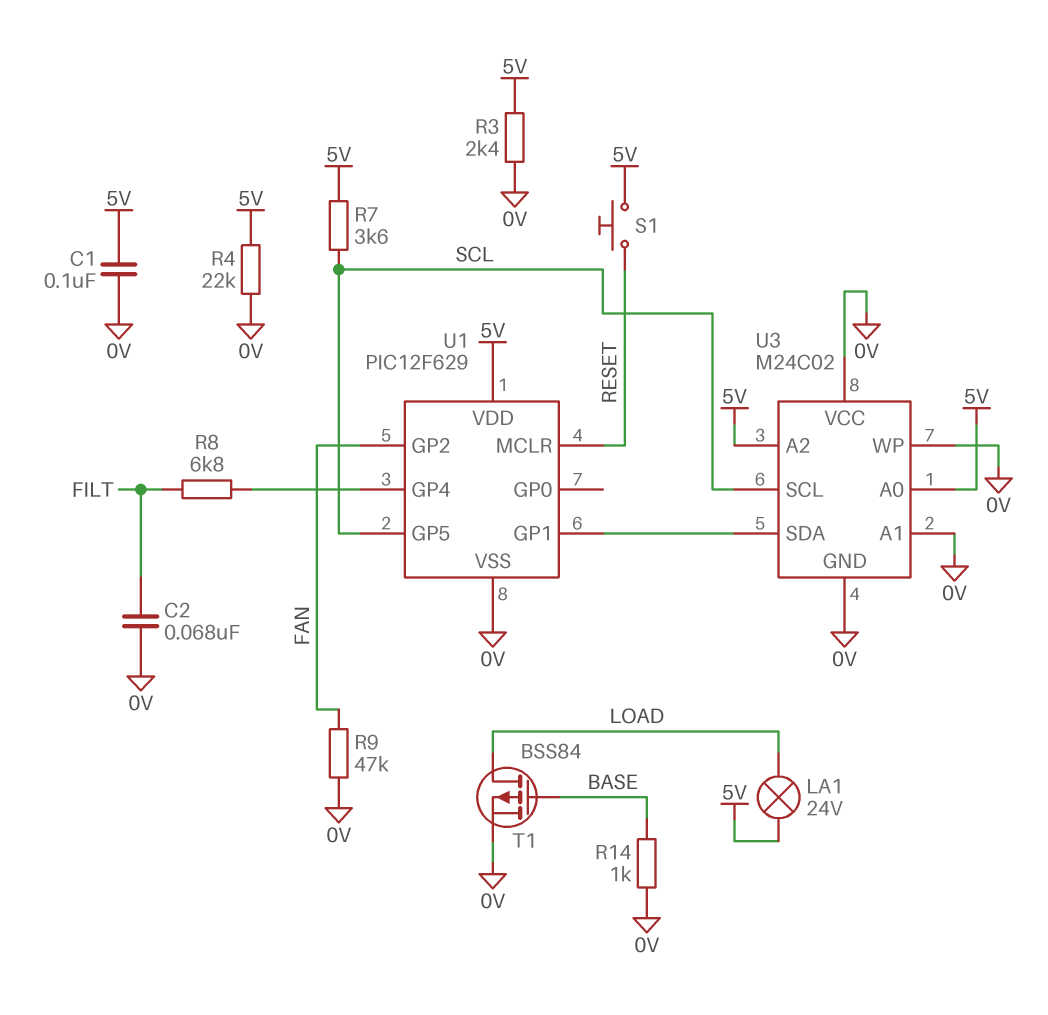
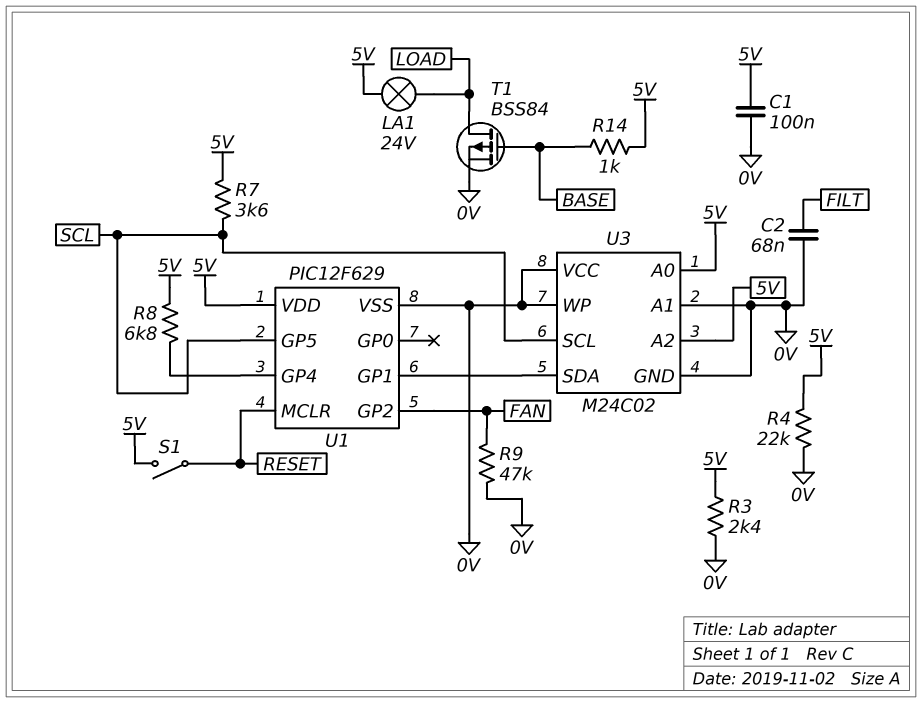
R8: 6.8k (FILT, U1/GP4) -> 6.8k (5V, U1/GP4)
R14: 1k (0V, BASE) -> 1k (5V, BASE)
S1: button (5V, RESET) -> switch (5V, RESET)

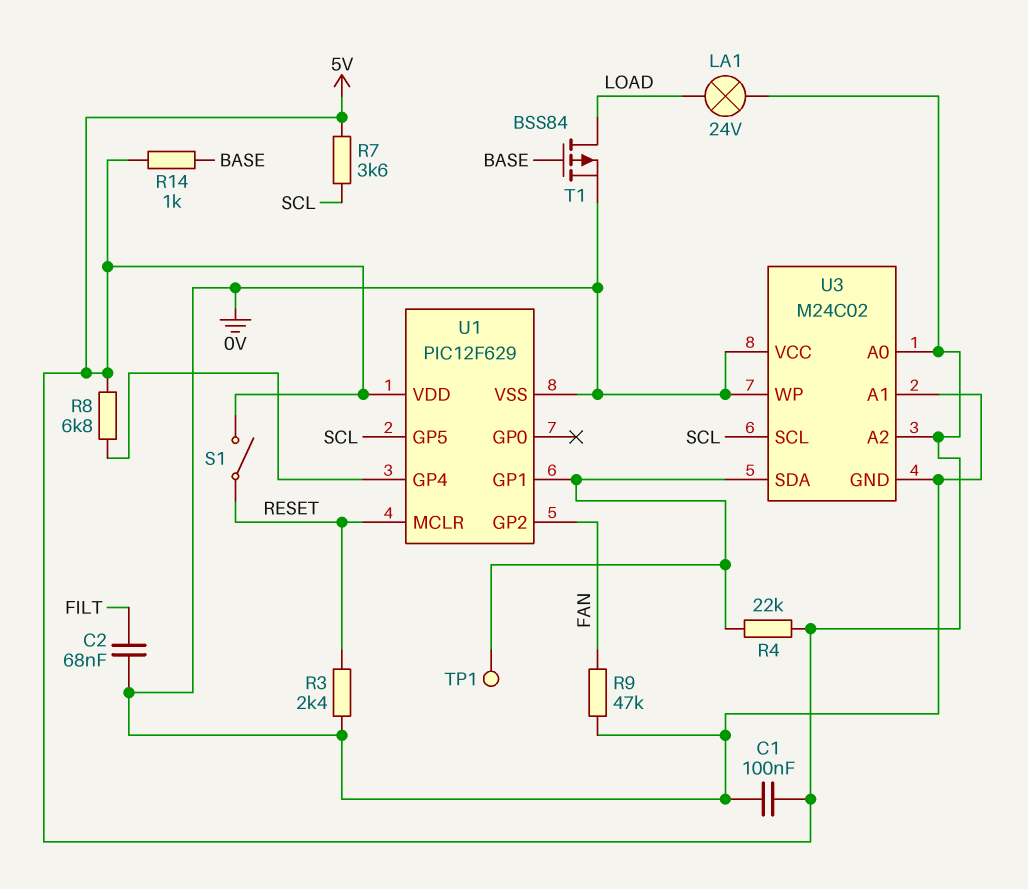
R3: 2.4k (0V, 5V) -> 2.4k (0V, RESET)
R4: 22k (0V, 5V) -> 22k (5V, U1/GP1)
TP1: none -> test point (U1/GP1)

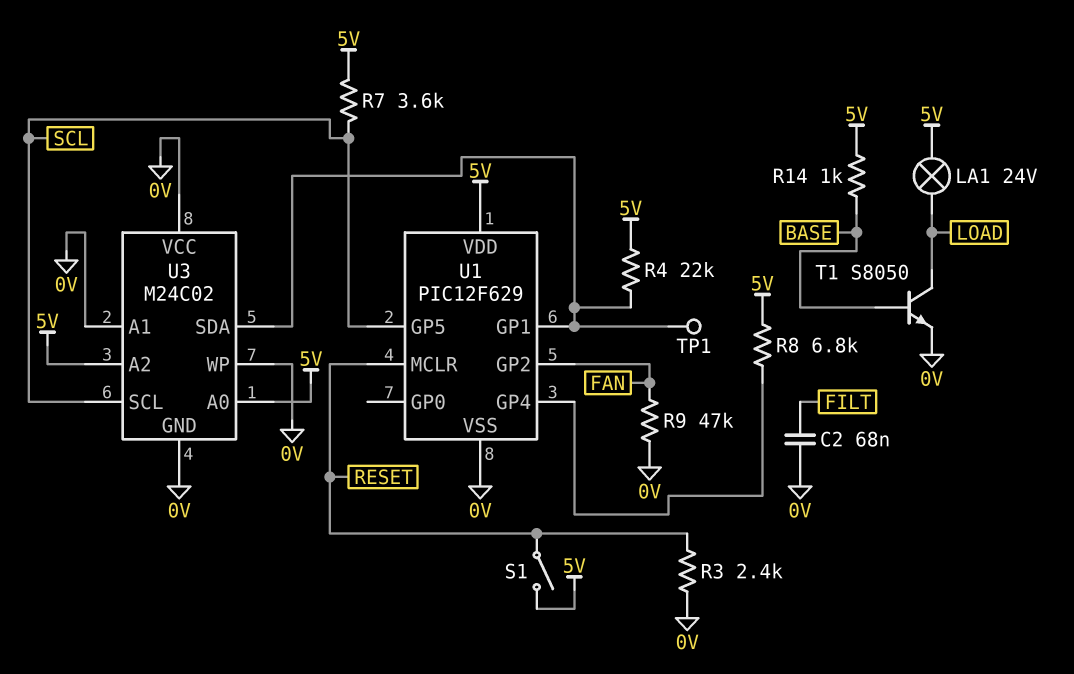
C1: 100nF (0V, 5V) -> none
T1: PMOS BSS84 (G BASE, D LOAD, S 0V) -> NPN S8050 (B BASE, C LOAD, E 0V)

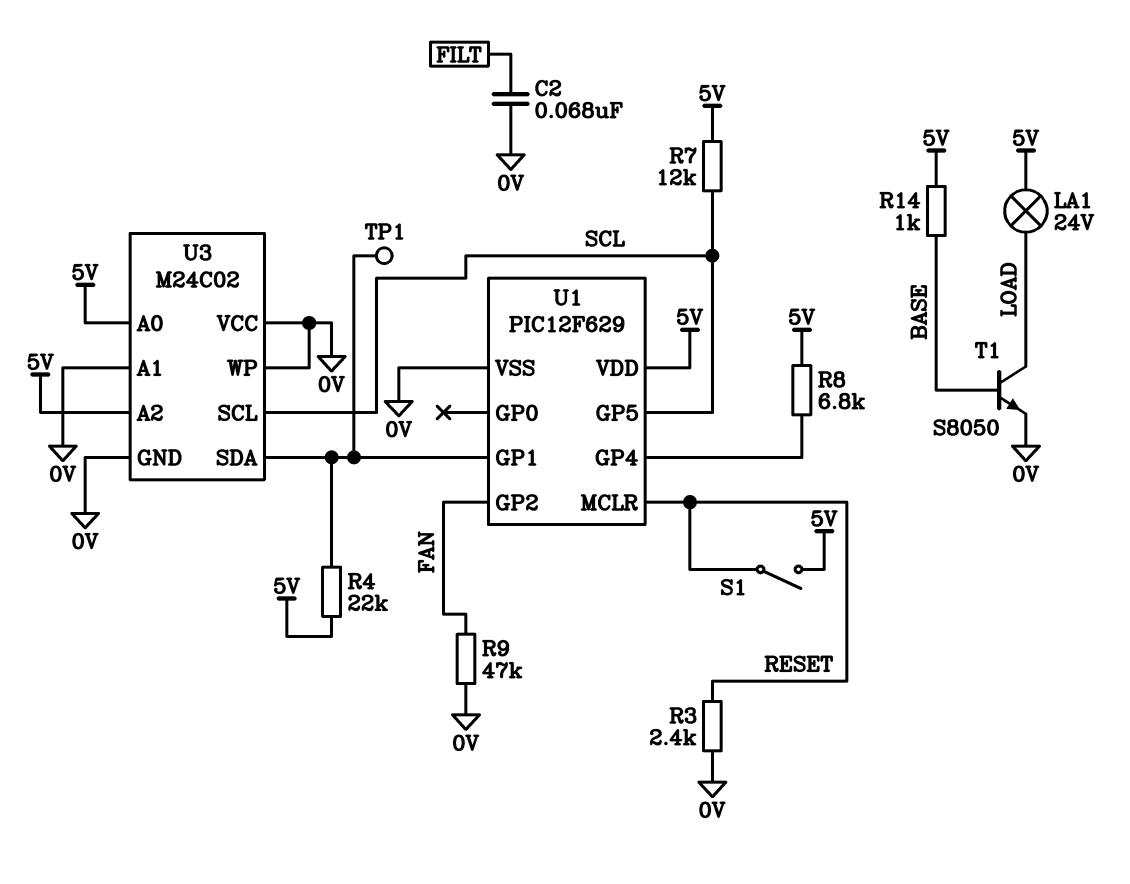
R7: 3.6k (5V, SCL) -> 12k (5V, SCL)

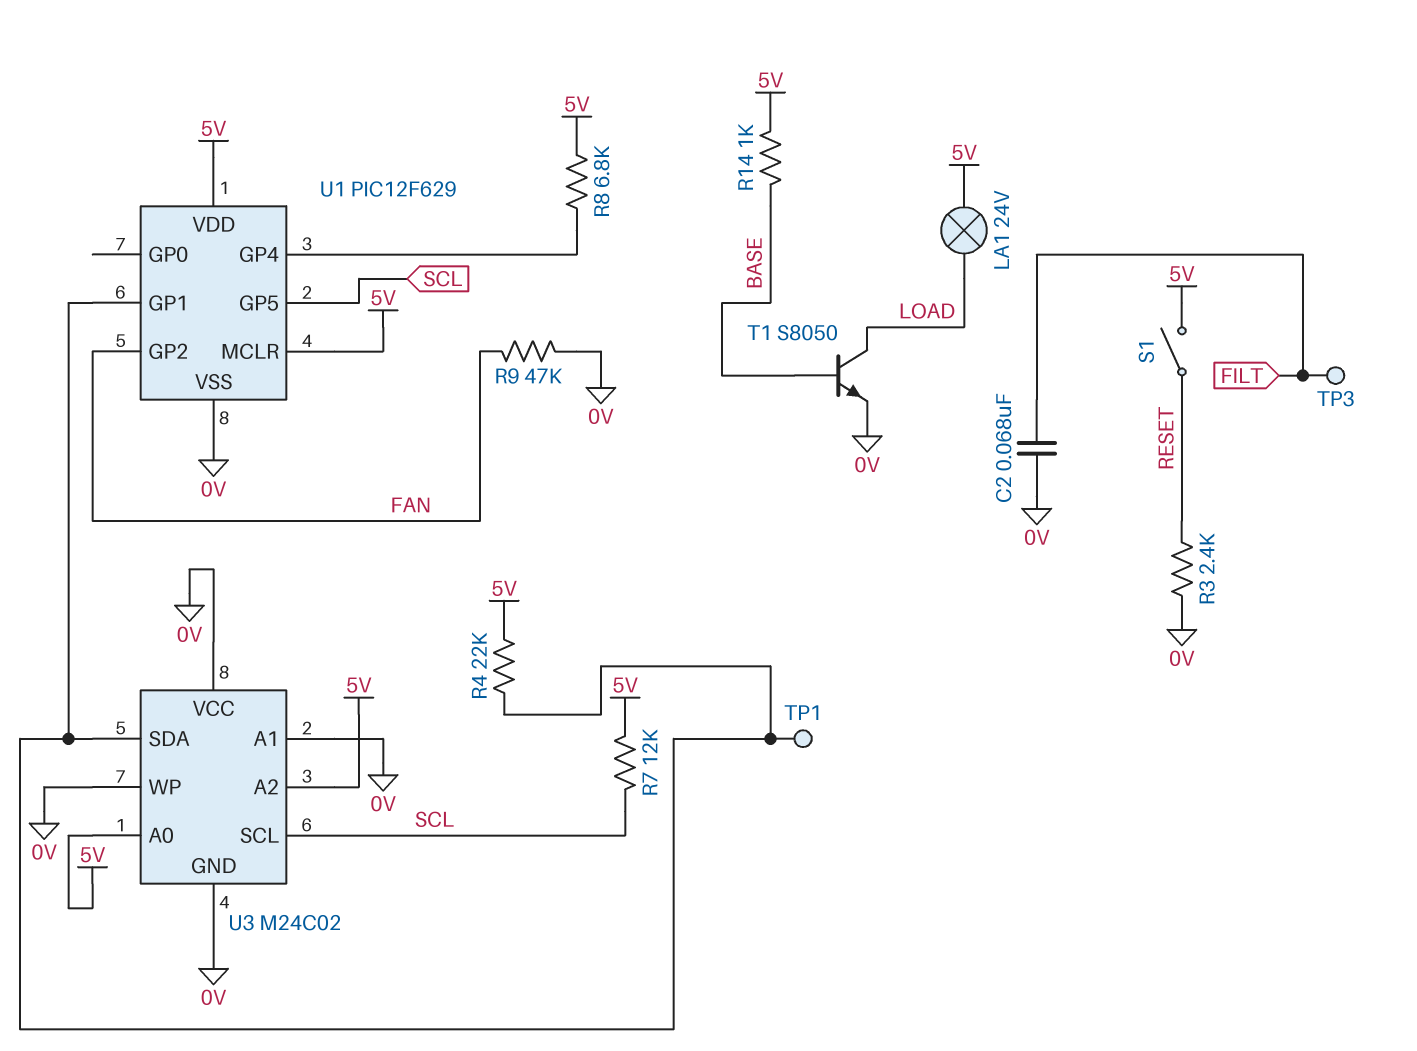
TP3: none -> test point (FILT)
U1 pin MCLR: RESET -> 5V

